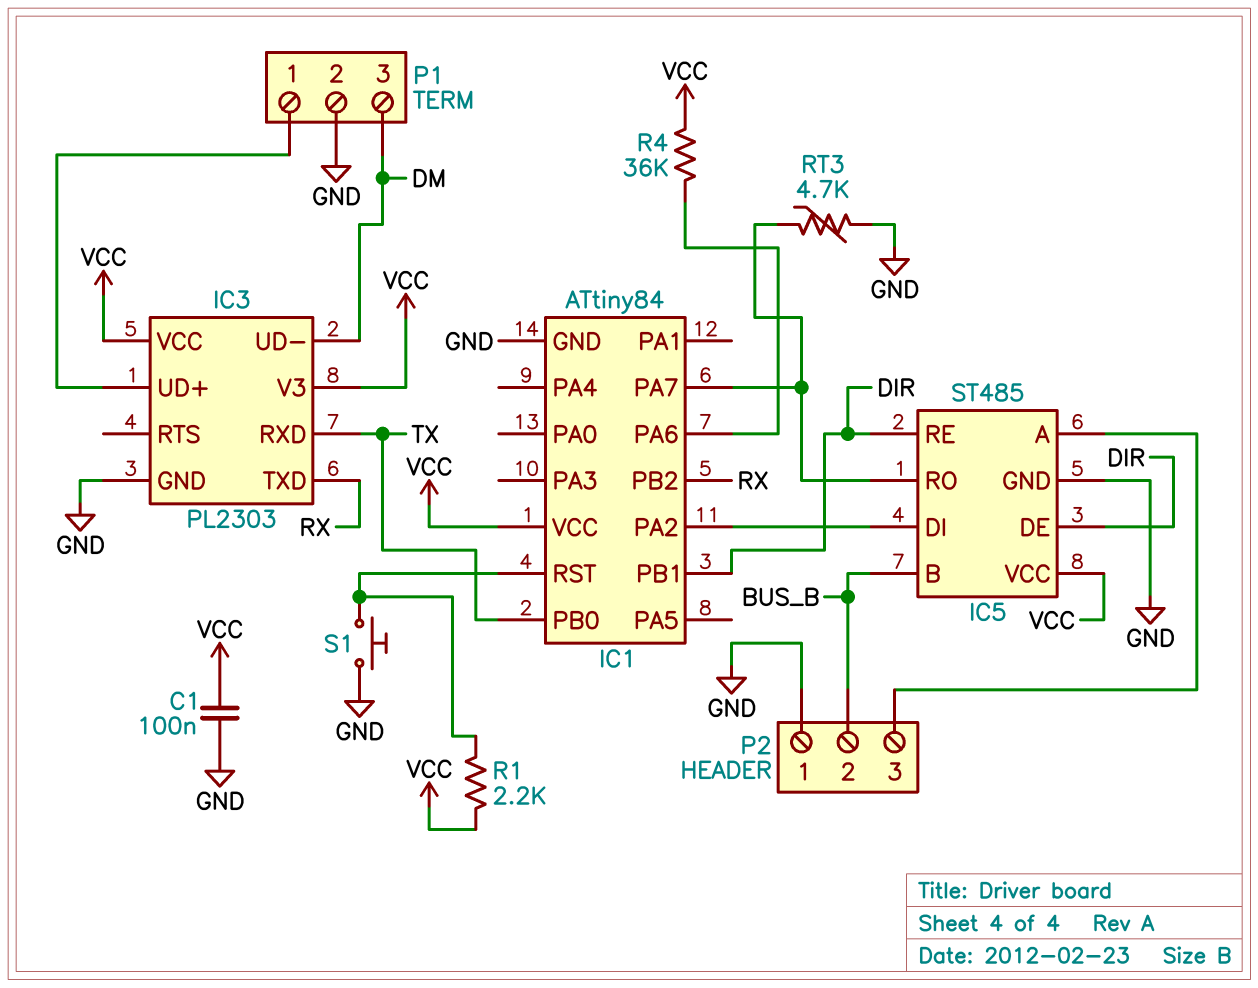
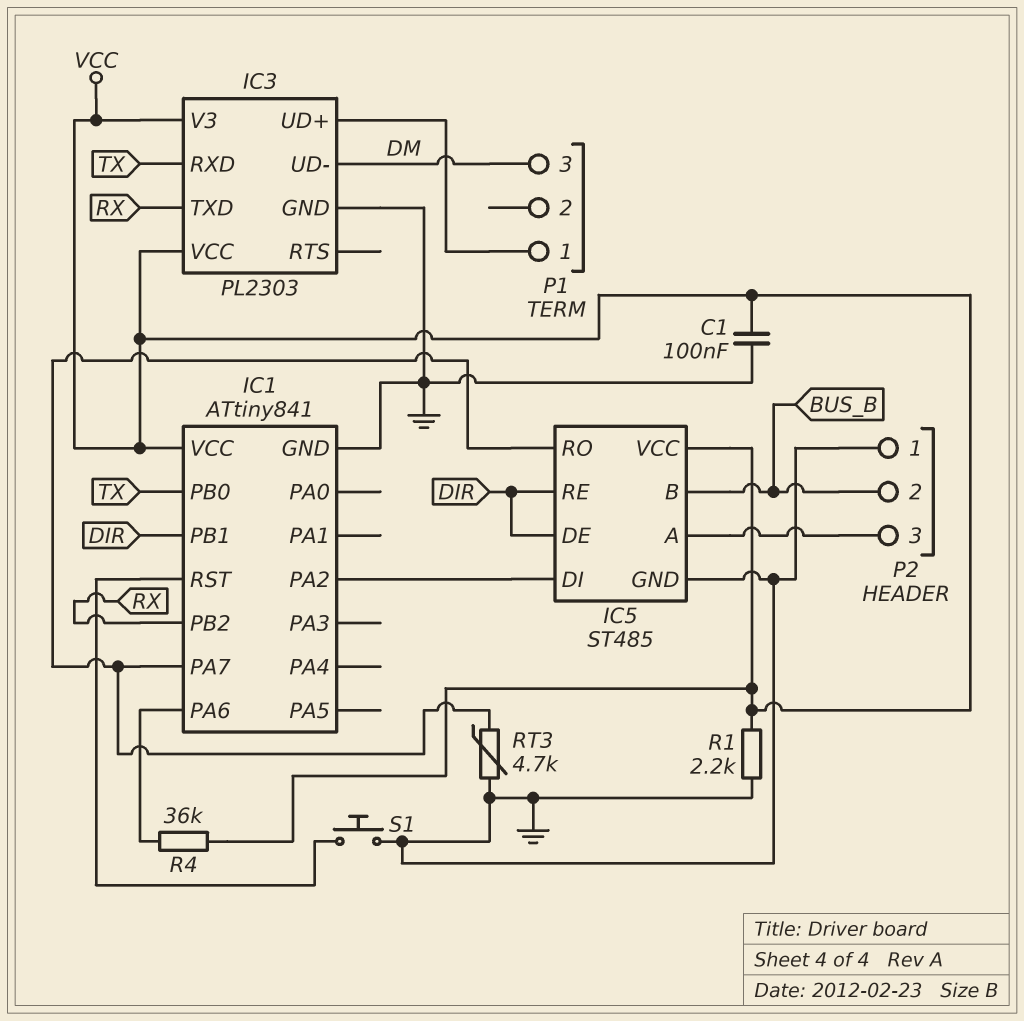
IC1: ATtiny84 -> ATtiny841
P1 pin 2: GND -> none
R1: 2.2k (IC1/RST, VCC) -> 2.2k (GND, VCC)

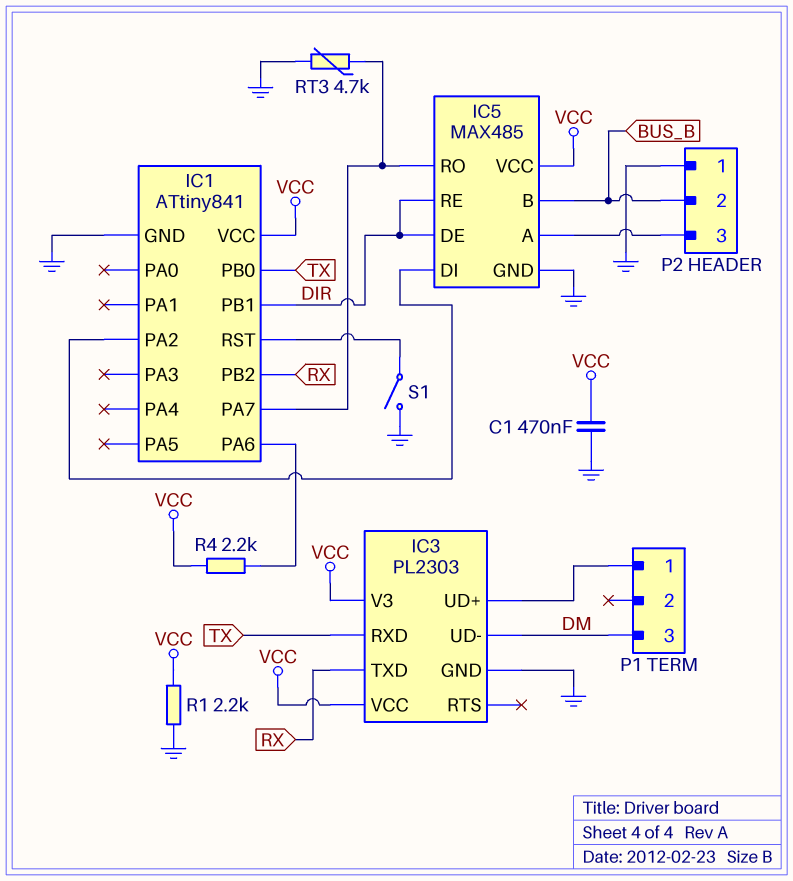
C1: 100nF (GND, VCC) -> 470nF (GND, VCC)
IC5: ST485 -> MAX485
R4: 36k (IC1/PA6, VCC) -> 2.2k (IC1/PA6, VCC)
S1: button (GND, IC1/RST) -> switch (GND, IC1/RST)

